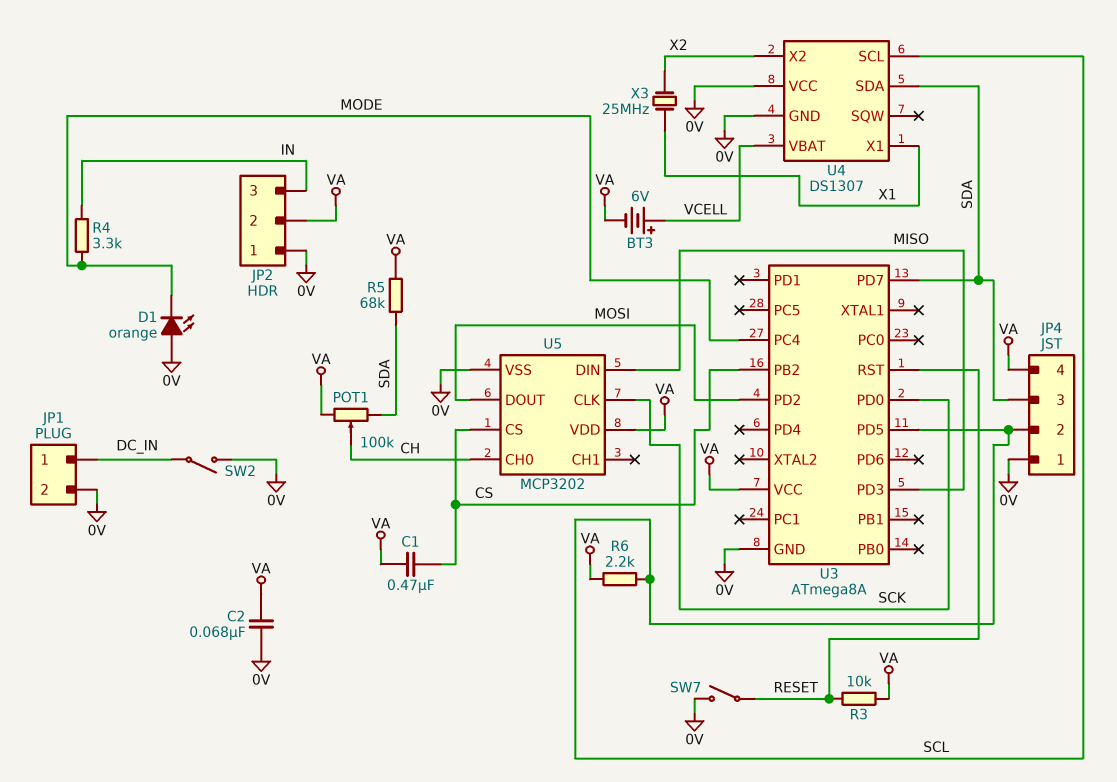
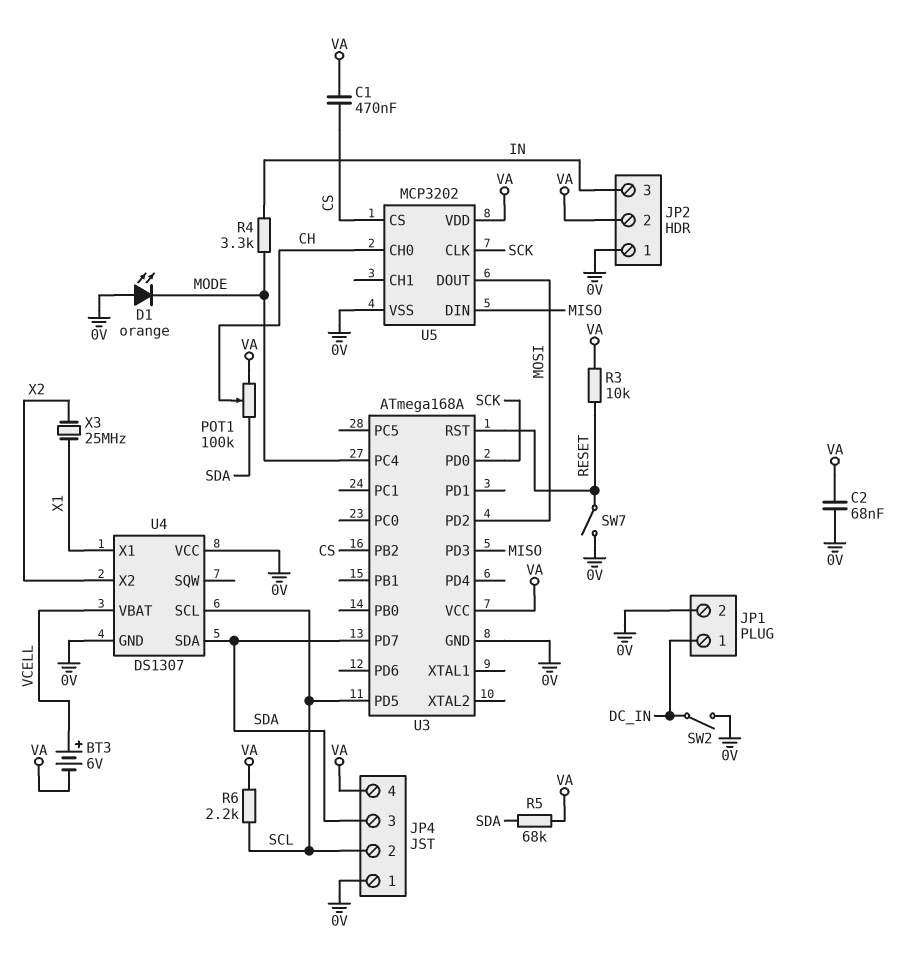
U3: ATmega8A -> ATmega168A

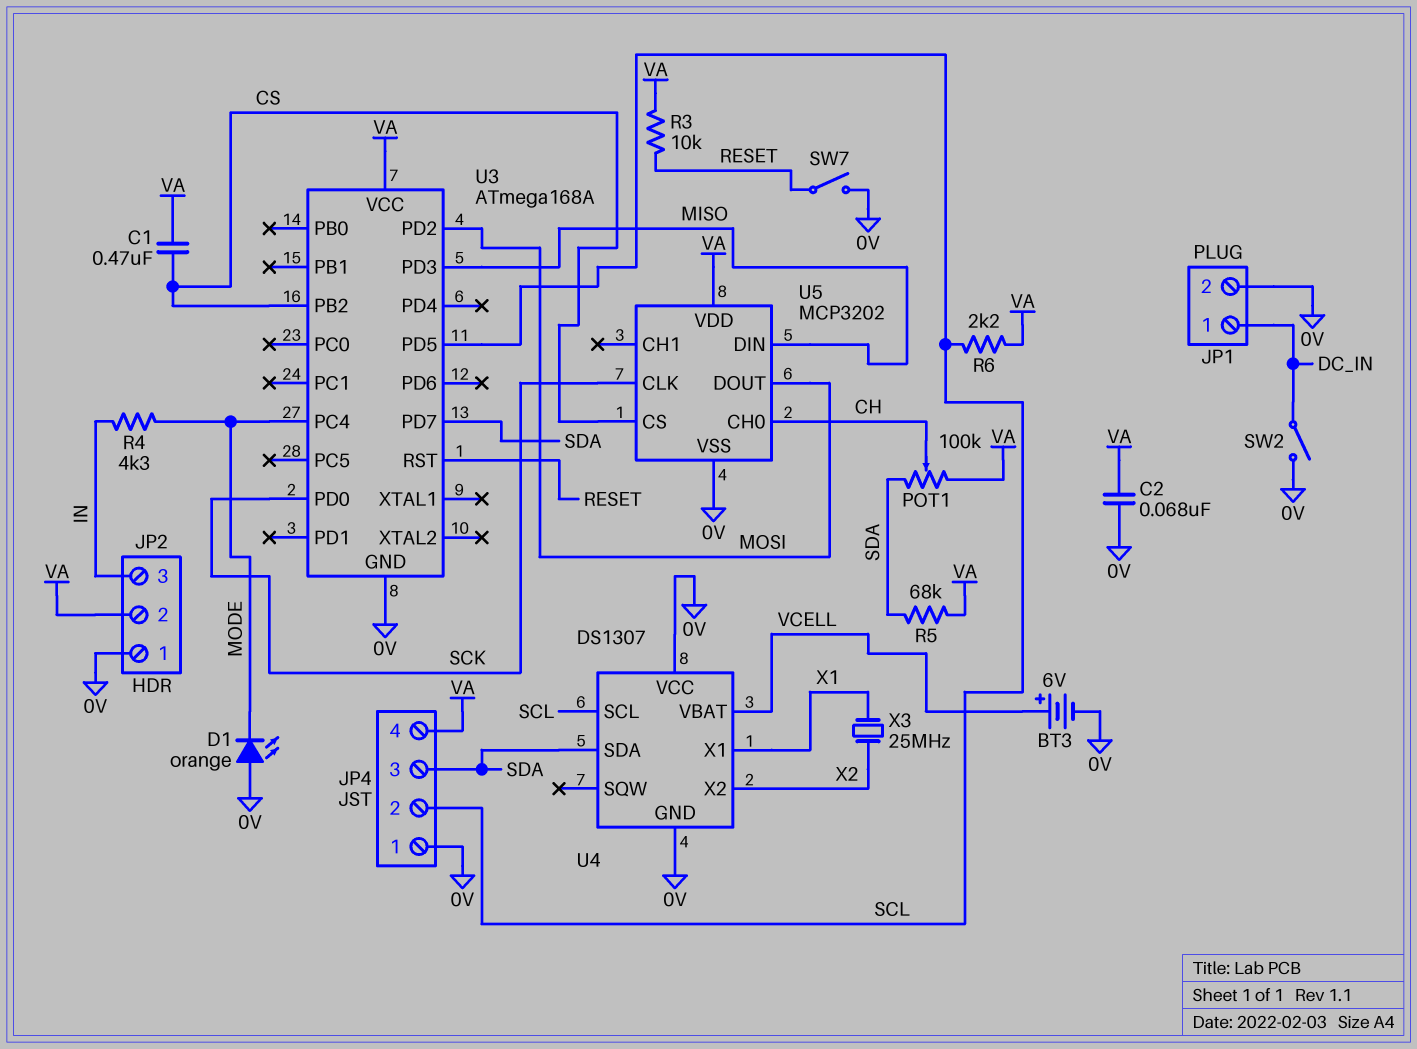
BT3: 6V (plus VCELL, minus VA) -> 6V (plus VCELL, minus 0V)
R4: 3.3k (IN, MODE) -> 4.3k (IN, MODE)

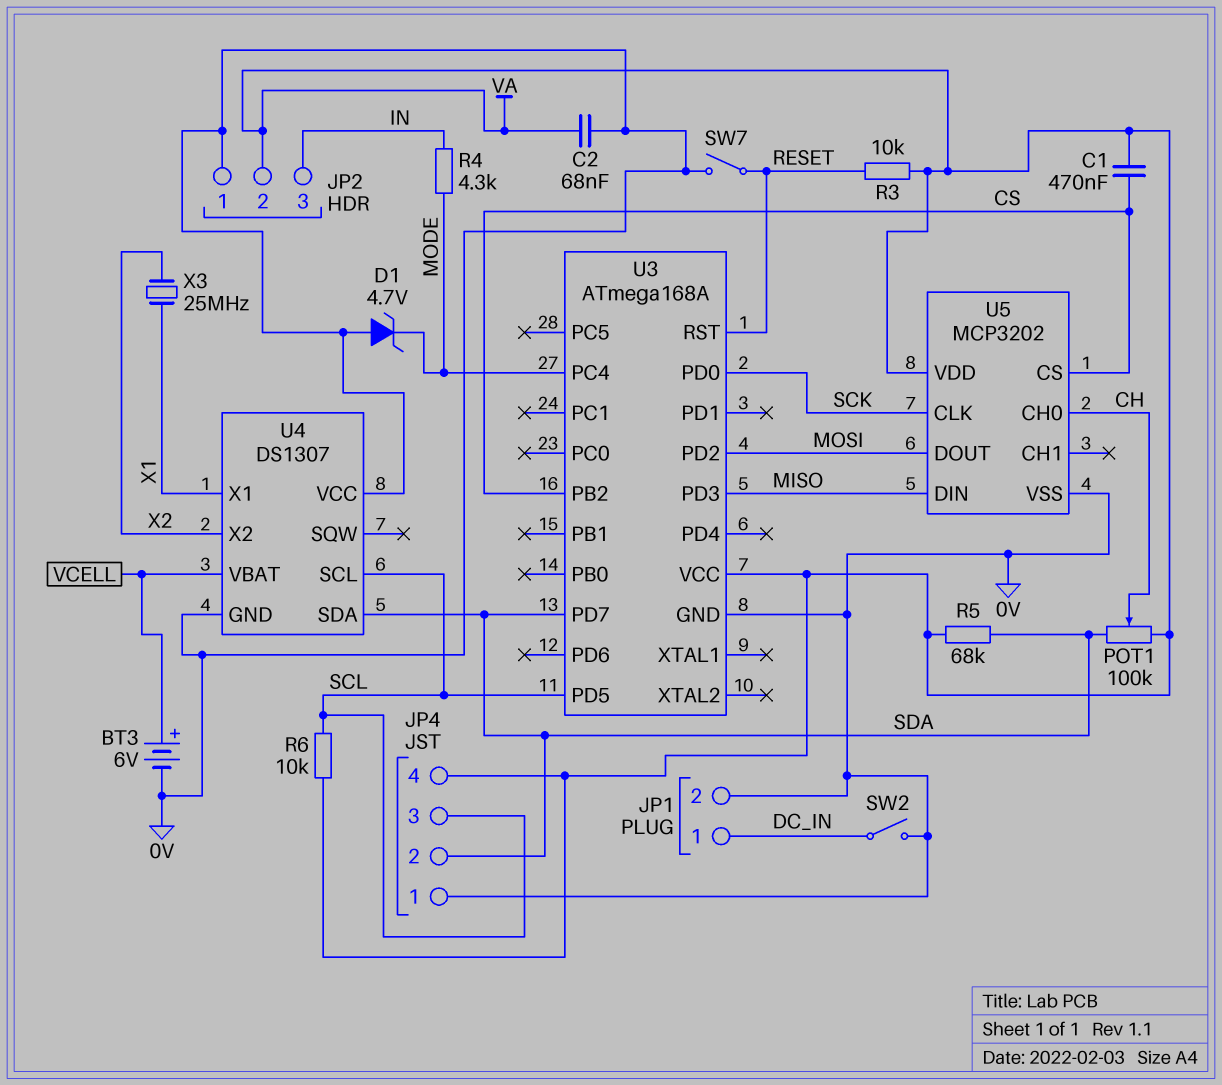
D1: LED orange (A 0V, K MODE) -> zener 4.7V (A 0V, K MODE)
JP4 pin 2: SCL -> SDA
JP4 pin 3: SDA -> SCL
R6: 2.2k (SCL, VA) -> 10k (SCL, VA)

